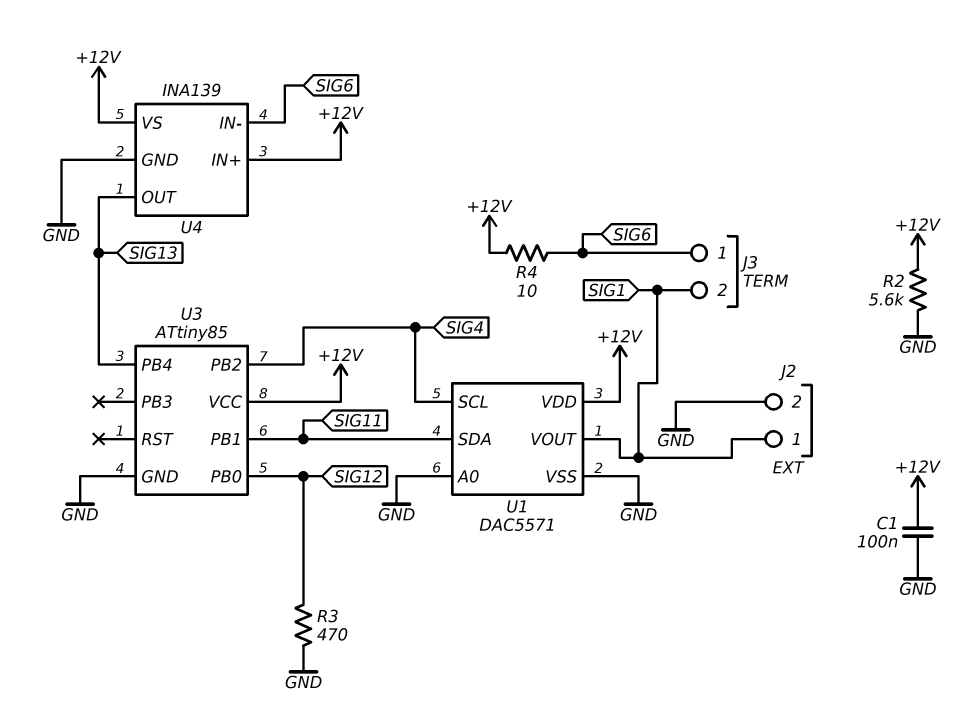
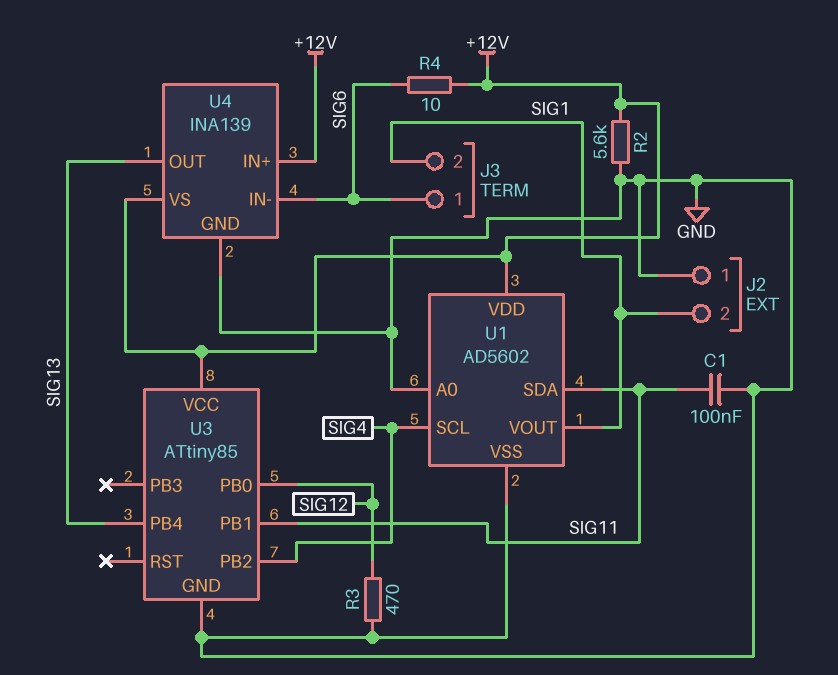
C1: 100nF (+12V, GND) -> 100nF (GND, SIG11)
J2 pin 1: SIG1 -> GND
J2 pin 2: GND -> SIG1
U1: DAC5571 -> AD5602

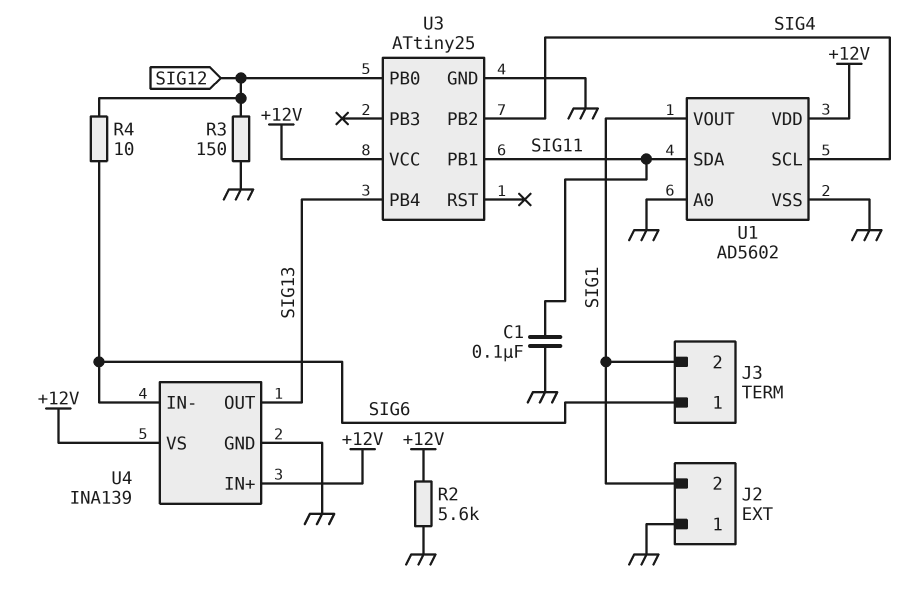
R3: 470 (GND, SIG12) -> 150 (GND, SIG12)
R4: 10 (+12V, SIG6) -> 10 (SIG6, SIG12)
U3: ATtiny85 -> ATtiny25

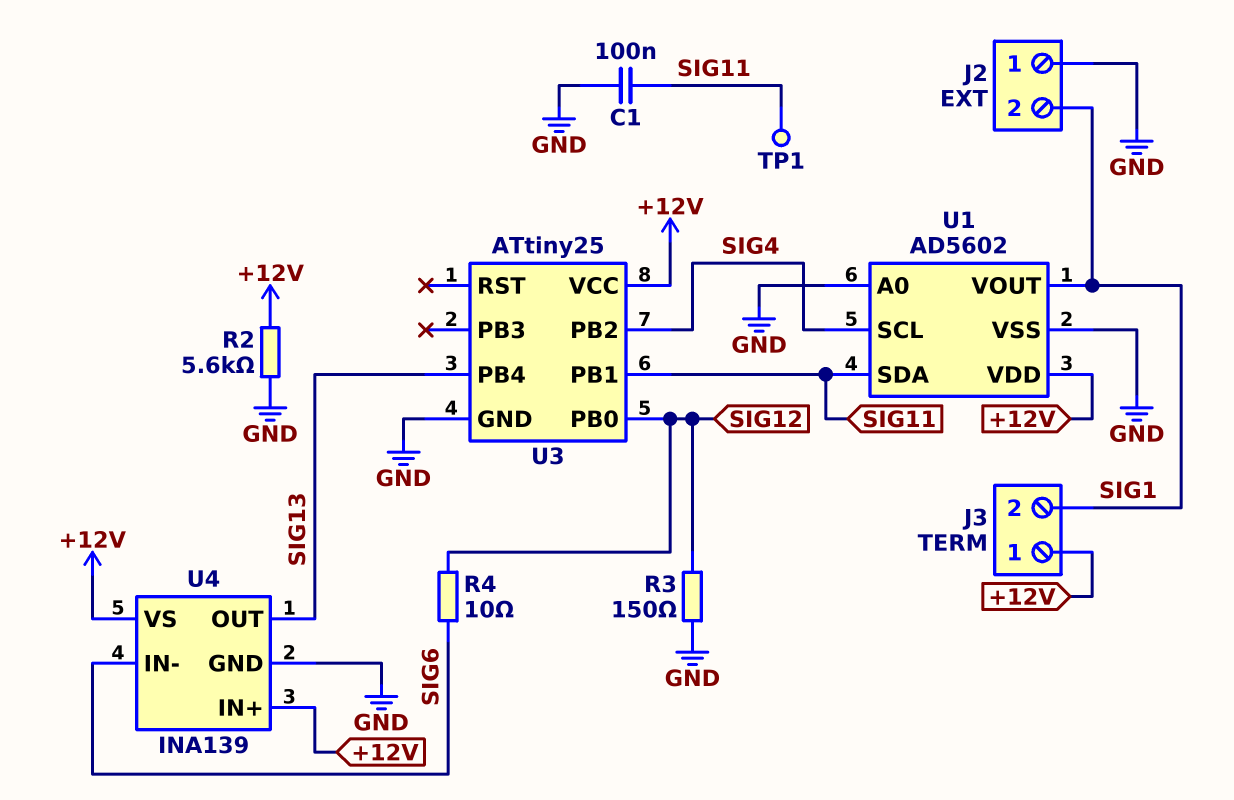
J3 pin 1: SIG6 -> +12V
TP1: none -> test point (SIG11)

